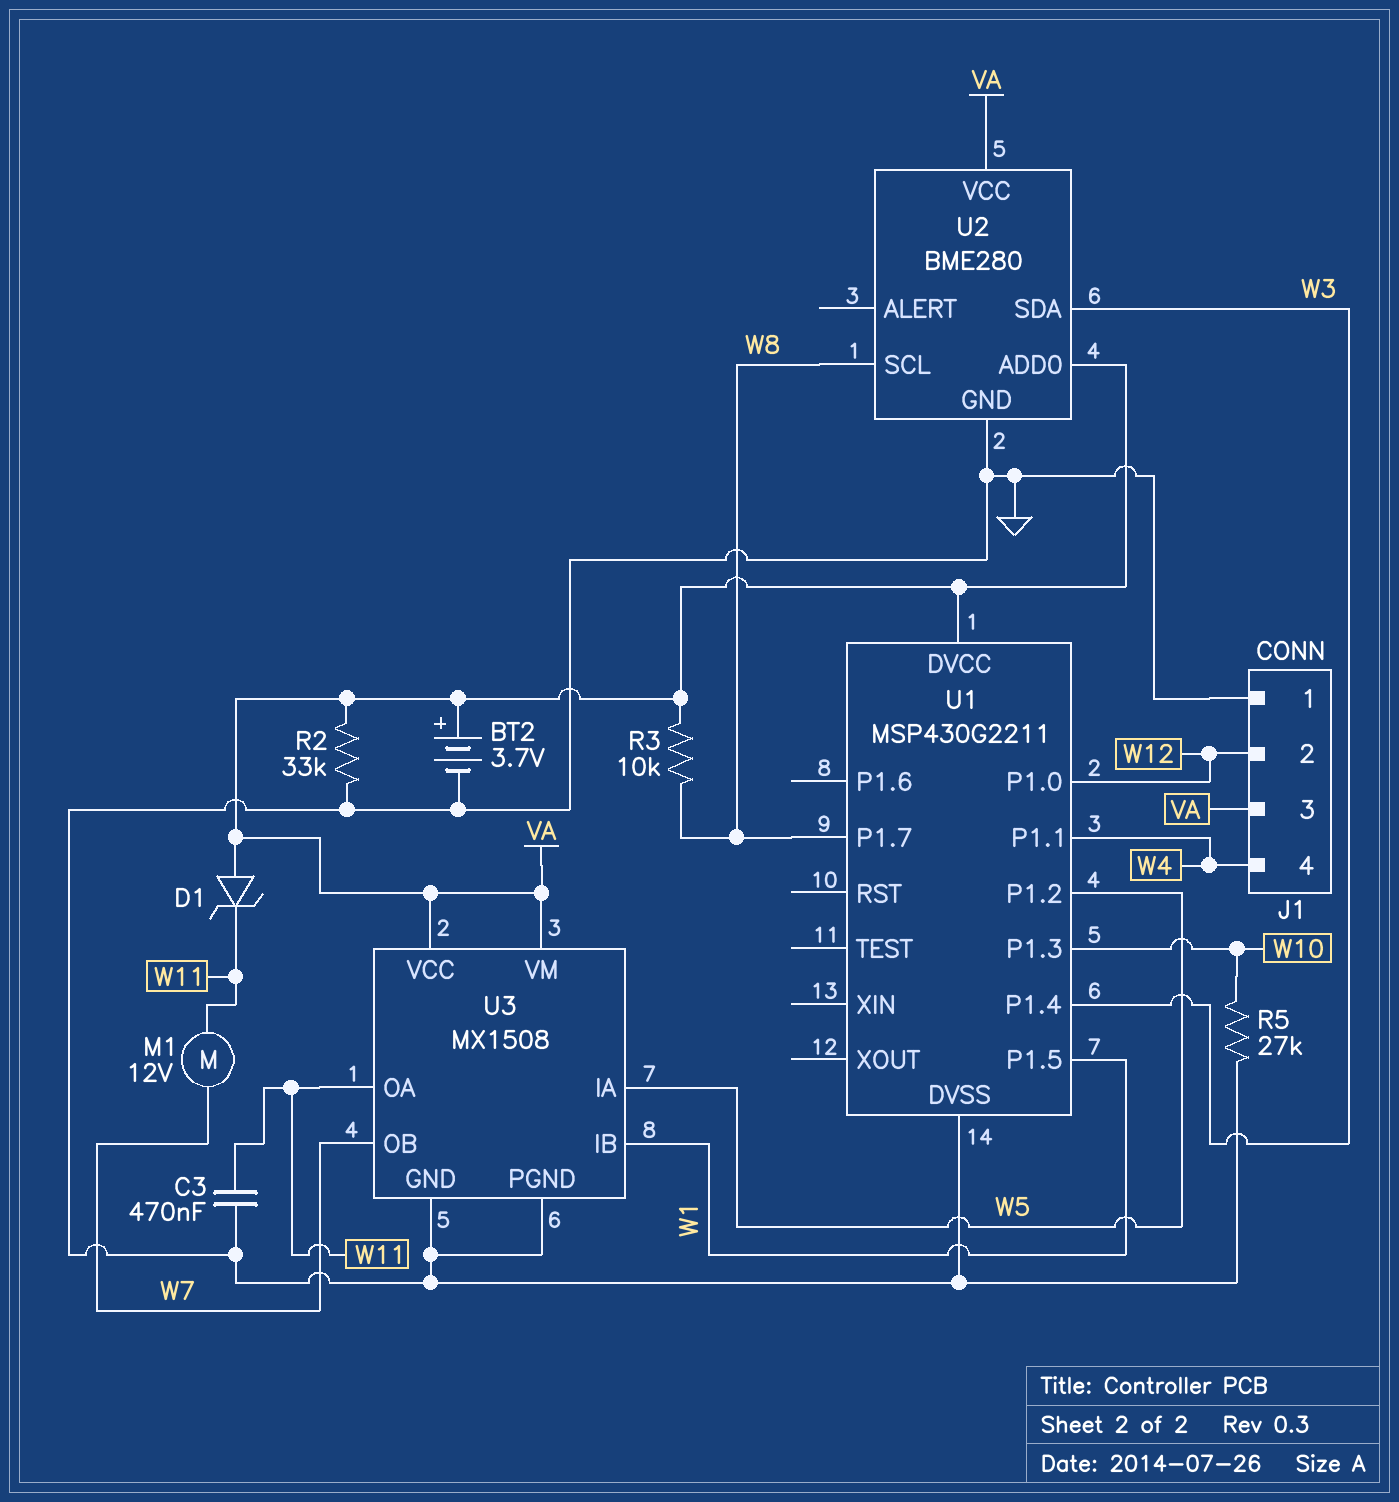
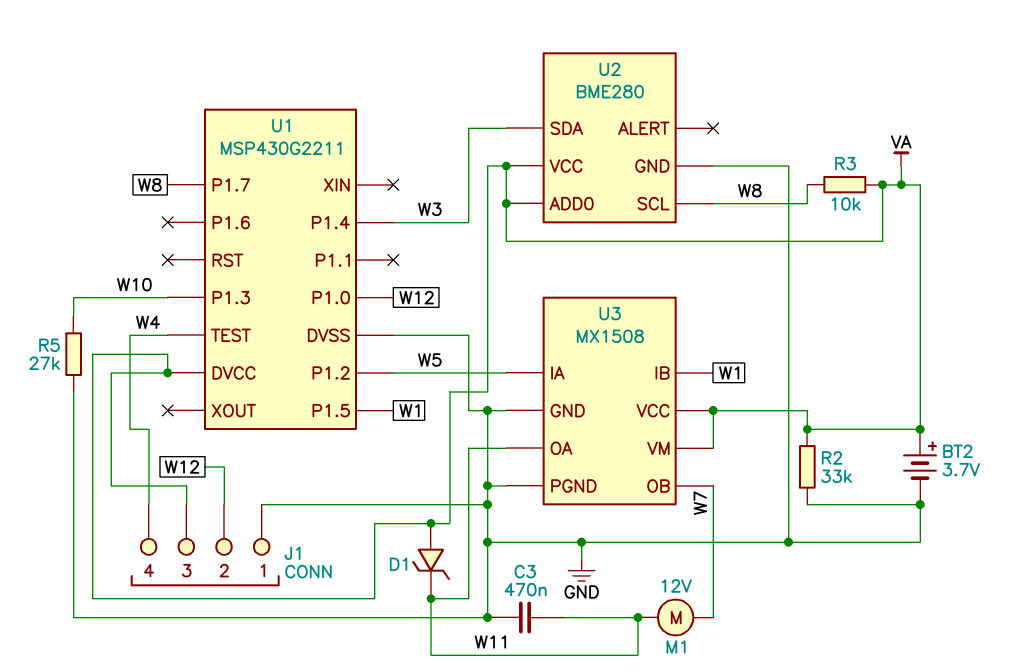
U1 pin P1.1: W4 -> none
U1 pin TEST: none -> W4

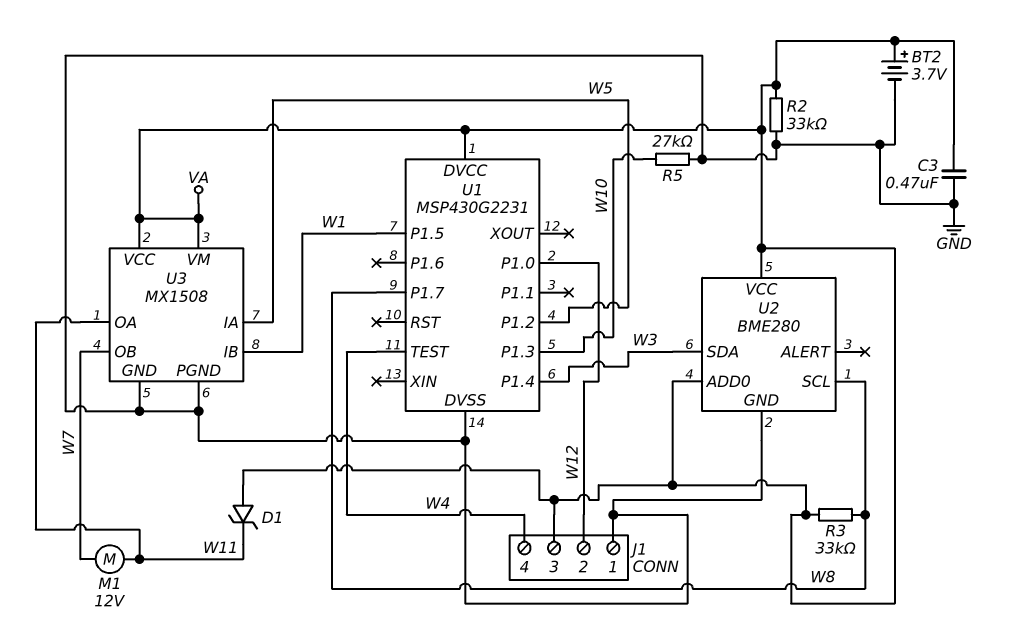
C3: 470nF (GND, W11) -> 470nF (GND, VA)
R3: 10k (VA, W8) -> 33k (VA, W8)
U1: MSP430G2211 -> MSP430G2231

